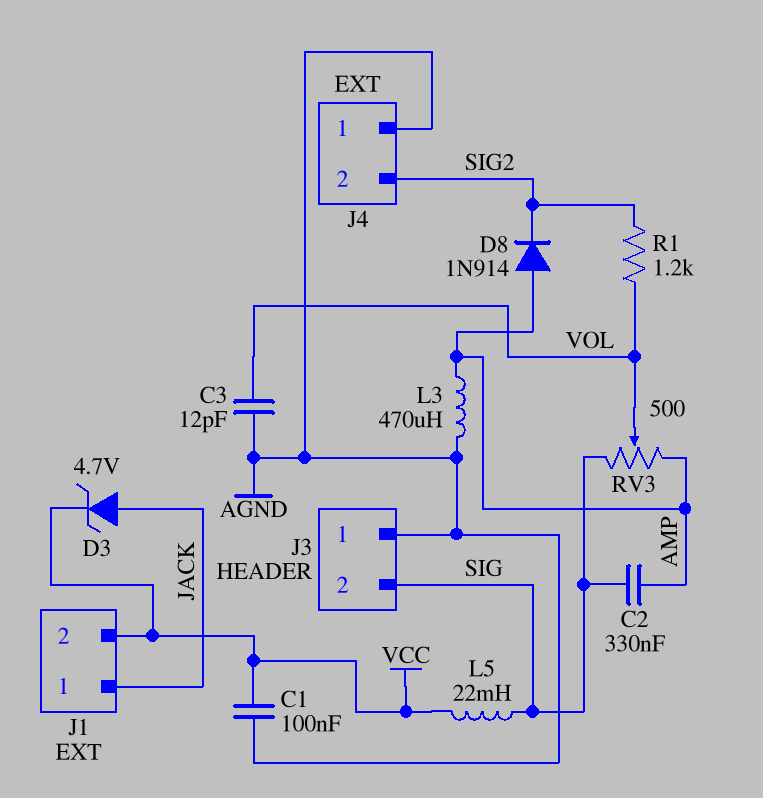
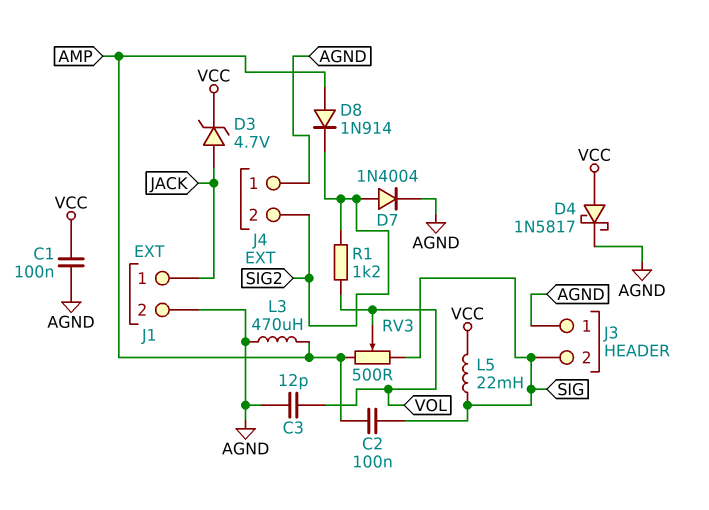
C2: 330nF (AMP, SIG) -> 100nF (AMP, SIG)
D4: none -> schottky 1N5817 (A VCC, K AGND)
D7: none -> diode 1N4004 (A SIG2, K AGND)
J1 pin 2: VCC -> AGND

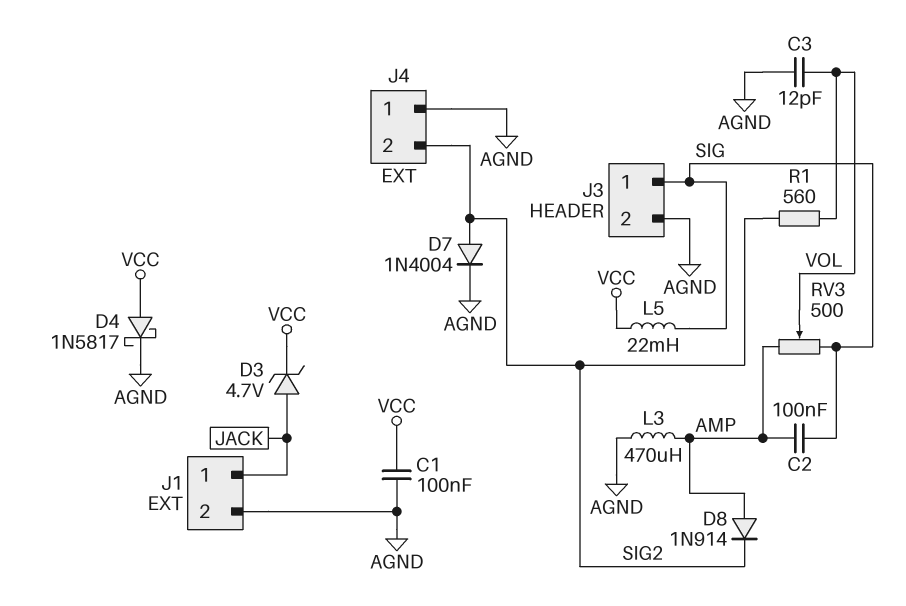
J3 pin 1: AGND -> SIG
J3 pin 2: SIG -> AGND
R1: 1.2k (SIG2, VOL) -> 560 (SIG2, VOL)

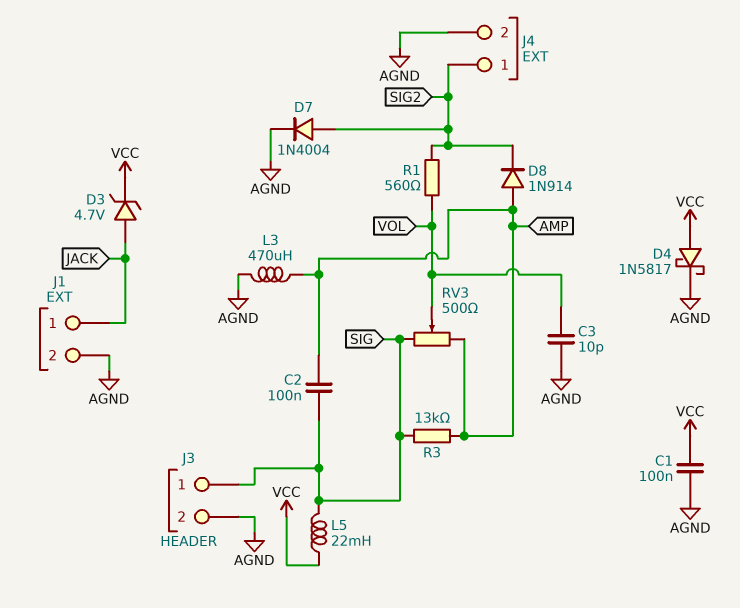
C3: 12pF (AGND, VOL) -> 10pF (AGND, VOL)
J4 pin 1: AGND -> SIG2
J4 pin 2: SIG2 -> AGND
R3: none -> 13k (AMP, SIG)

